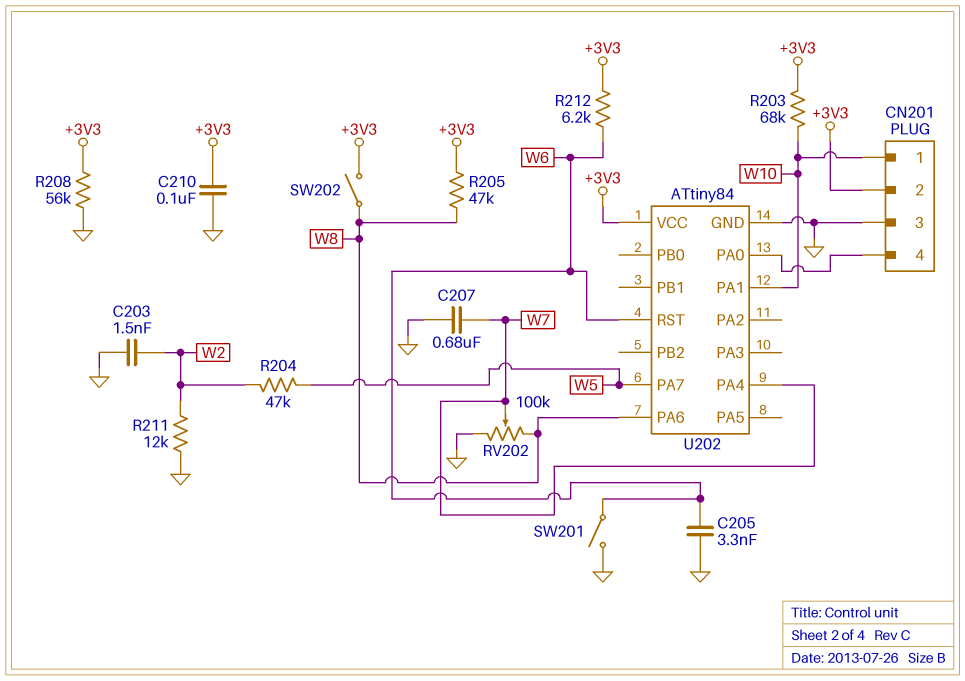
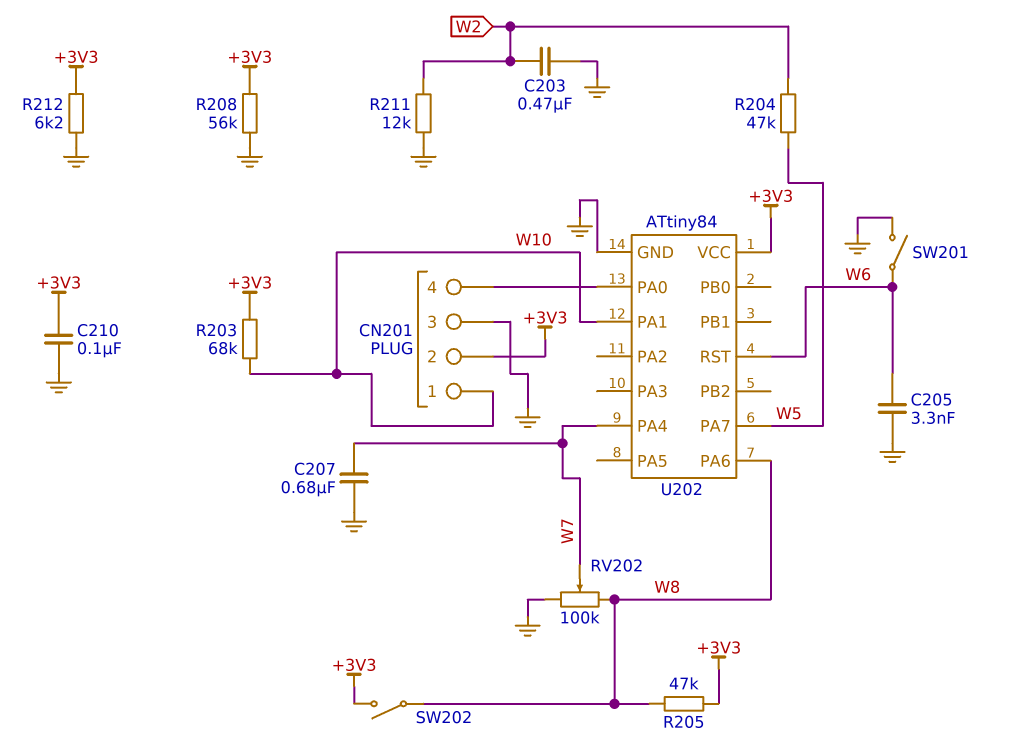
C203: 1.5nF (GND, W2) -> 470nF (GND, W2)
R212: 6.2k (+3V3, W6) -> 6.2k (+3V3, GND)

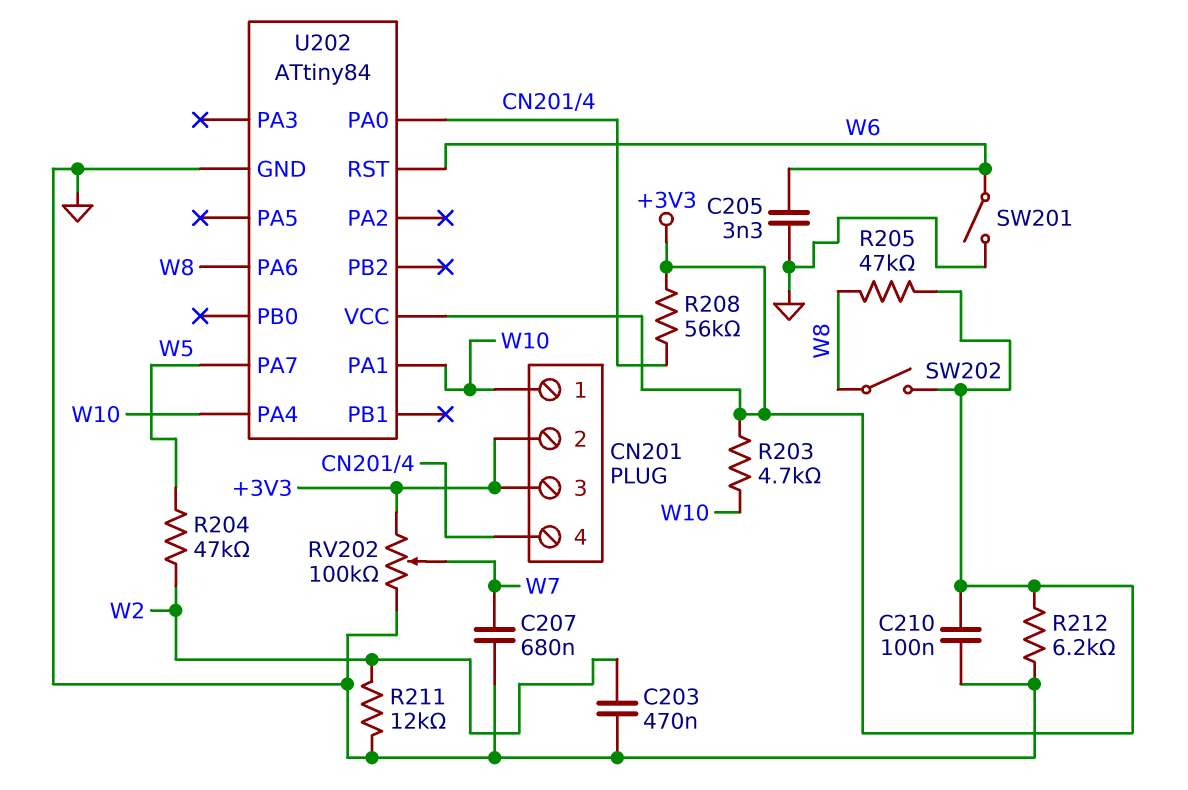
CN201 pin 3: GND -> +3V3
R203: 68k (+3V3, W10) -> 4.7k (+3V3, W10)
R208: 56k (+3V3, GND) -> 56k (+3V3, CN201/4)
RV202: 100k (GND, W8, wiper W7) -> 100k (+3V3, GND, wiper W7)
U202 pin PA4: W7 -> W10

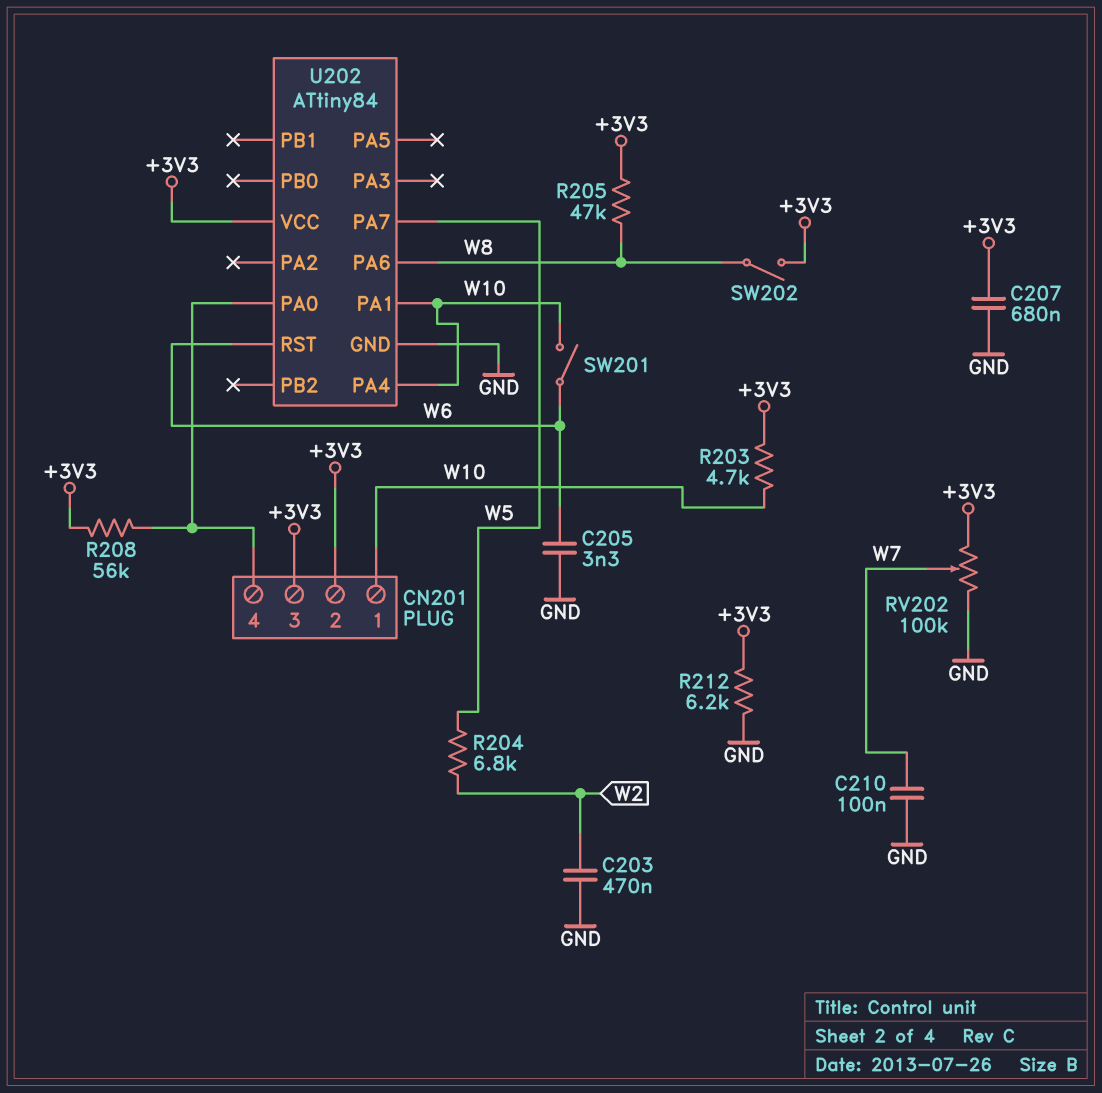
C207: 680nF (GND, W7) -> 680nF (+3V3, GND)
C210: 100nF (+3V3, GND) -> 100nF (GND, W7)
R204: 47k (W2, W5) -> 6.8k (W2, W5)
R211: 12k (GND, W2) -> none
SW201: switch (GND, W6) -> switch (W6, W10)

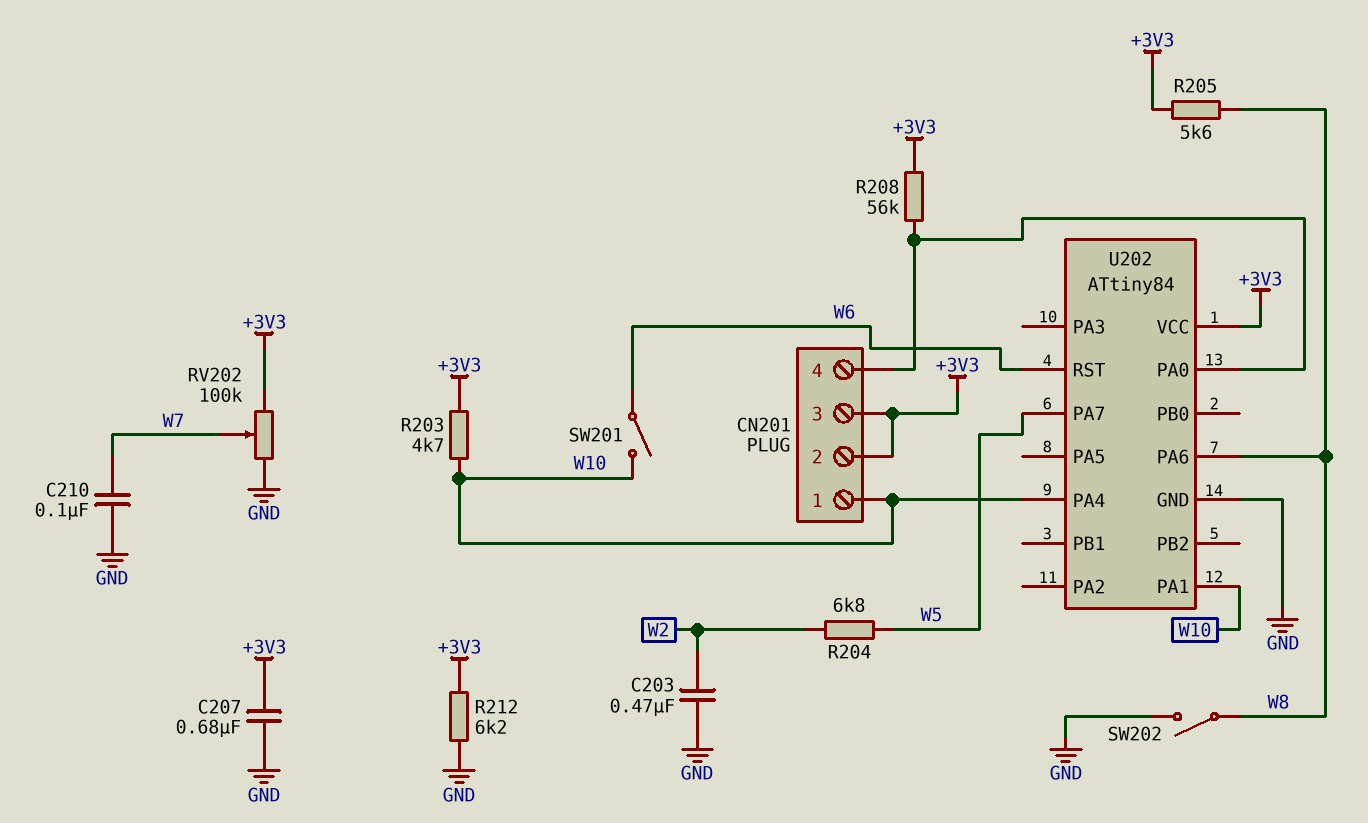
C205: 3.3nF (GND, W6) -> none
R205: 47k (+3V3, W8) -> 5.6k (+3V3, W8)
SW202: switch (+3V3, W8) -> switch (GND, W8)

